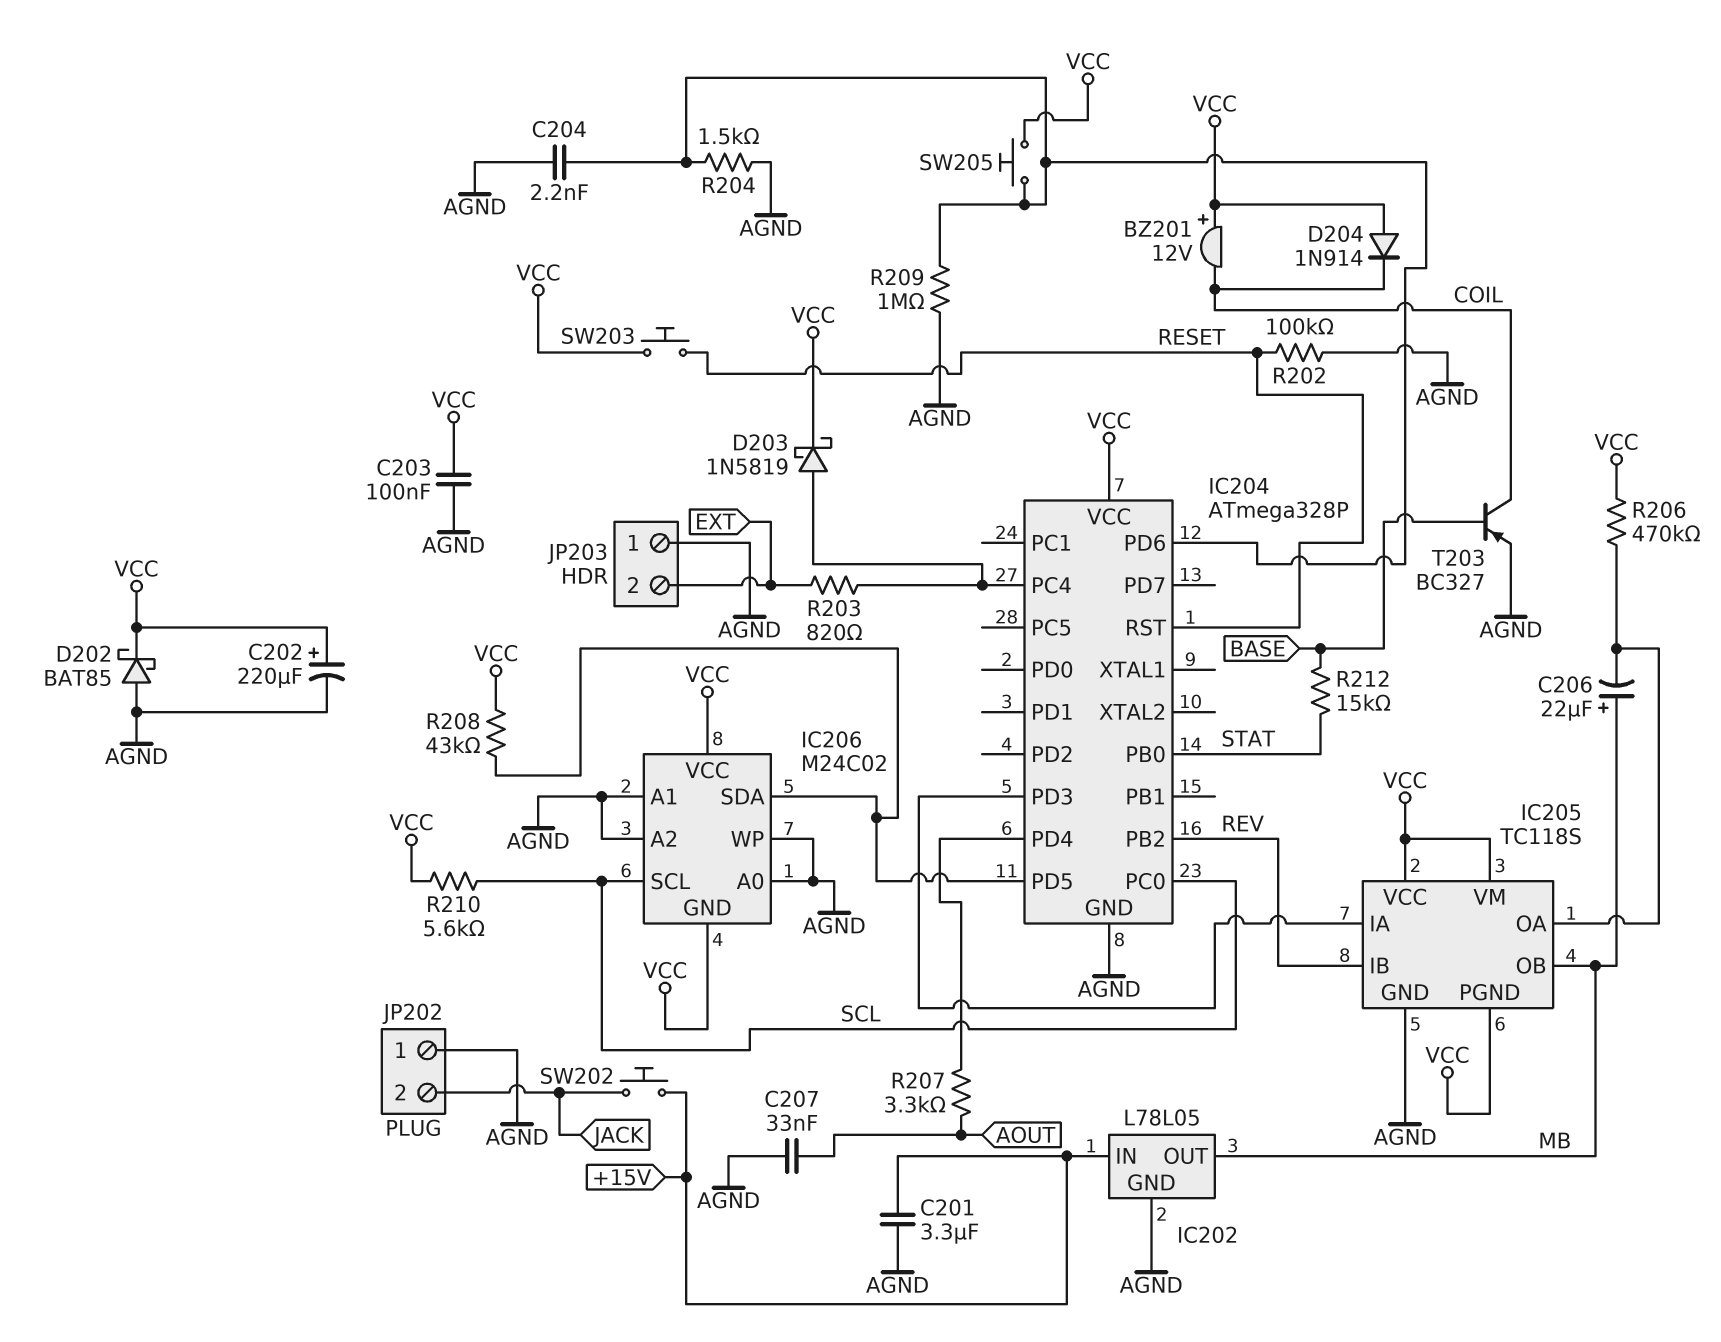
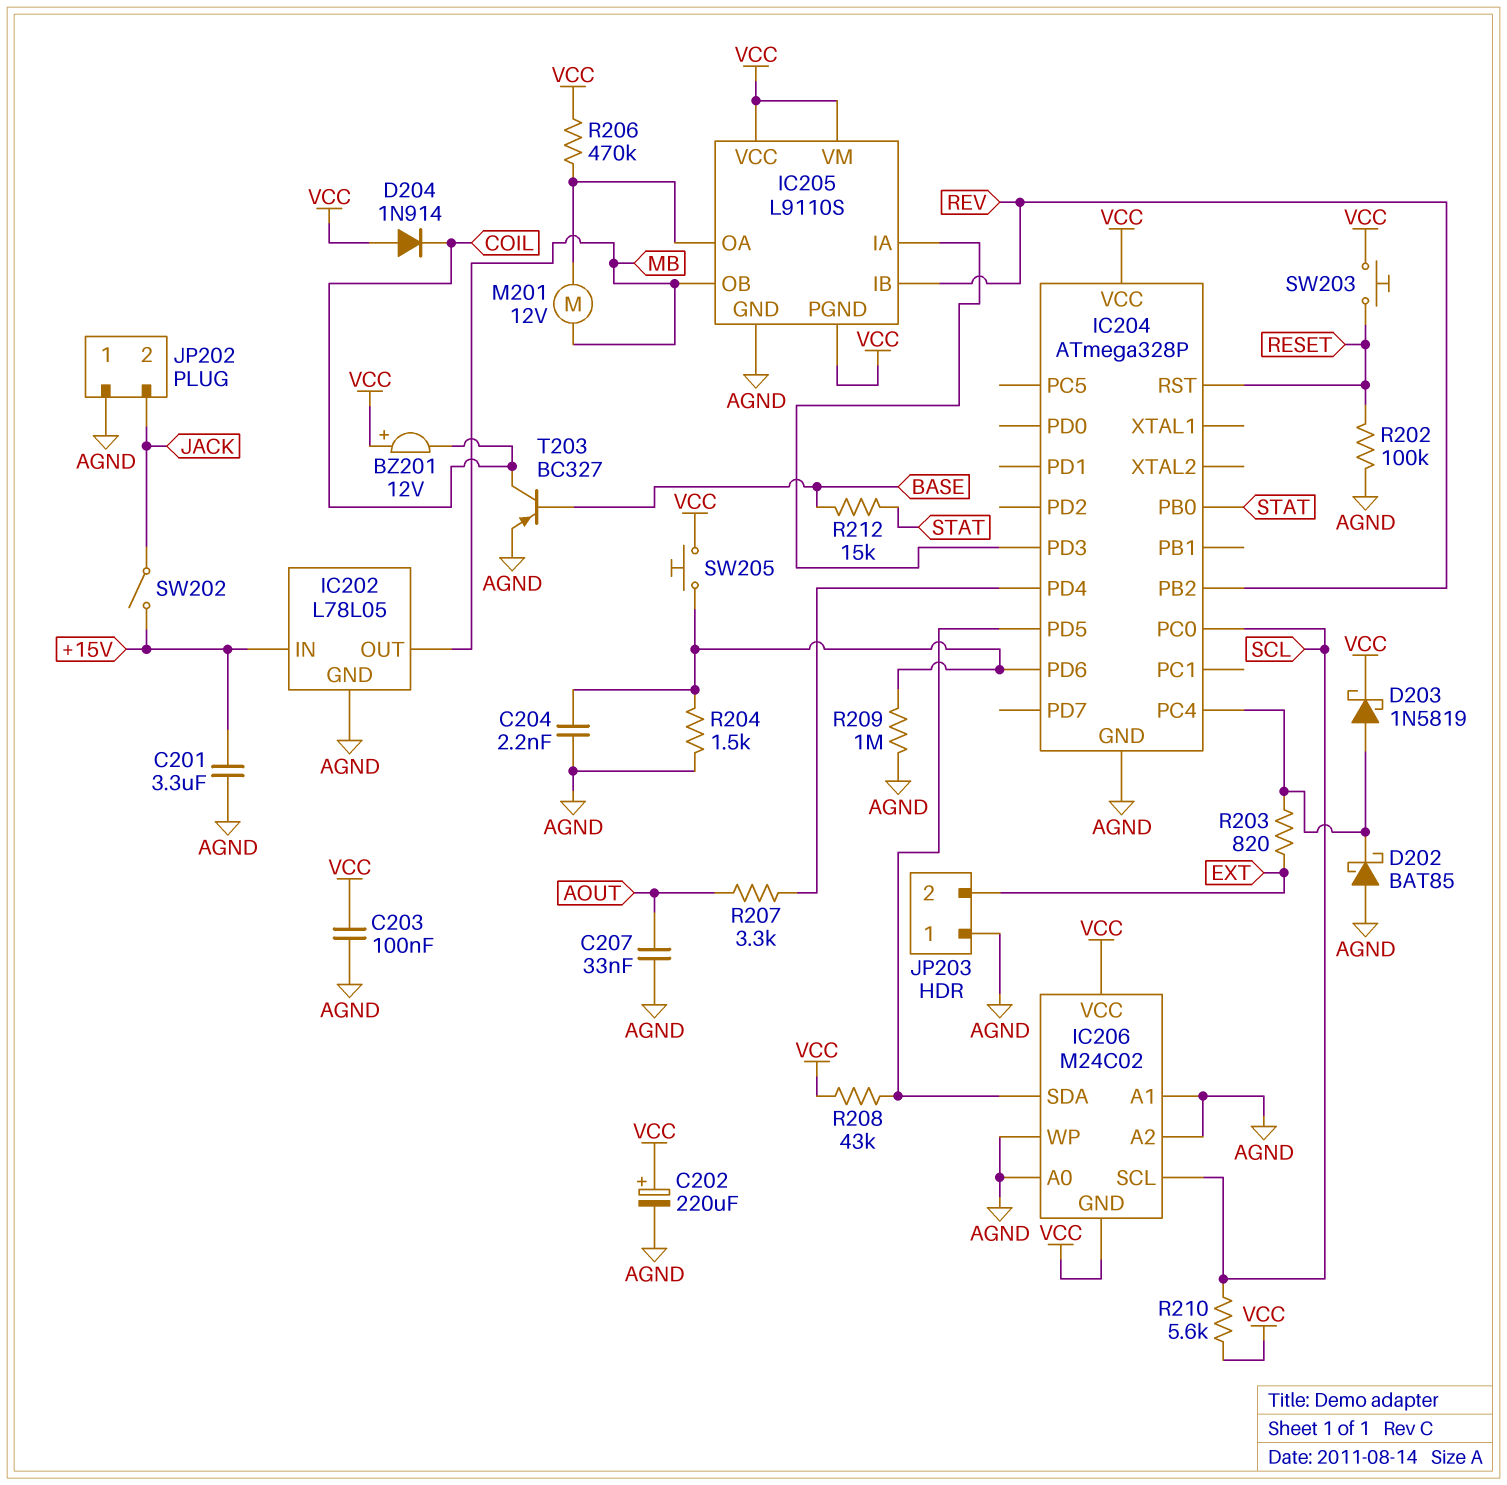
C206: 22uF (plus MB, minus IC205/OA) -> none
D202: schottky BAT85 (A AGND, K VCC) -> schottky BAT85 (A AGND, K IC204/PC4)
IC205: TC118S -> L9110S
M201: none -> motor 12V (IC205/OA, MB)
SW202: button (+15V, JACK) -> switch (+15V, JACK)

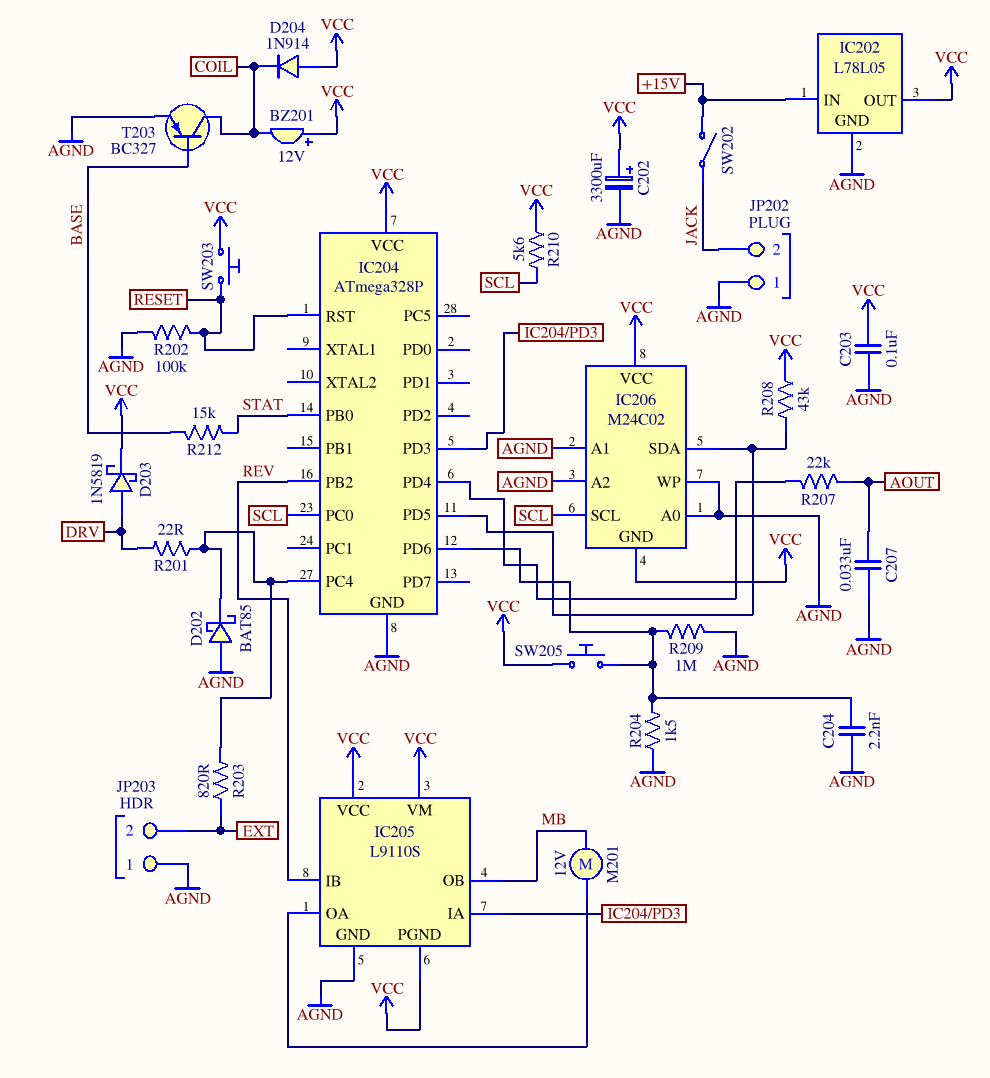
C201: 3.3uF (+15V, AGND) -> none
C202: 220uF (plus VCC, minus AGND) -> 3300uF (plus VCC, minus AGND)
D203: schottky 1N5819 (A IC204/PC4, K VCC) -> schottky 1N5819 (A DRV, K VCC)
IC202 pin OUT: MB -> VCC
R201: none -> 22 (DRV, IC204/PC4)
R206: 470k (IC205/OA, VCC) -> none
R207: 3.3k (AOUT, IC204/PD4) -> 22k (AOUT, IC204/PD4)

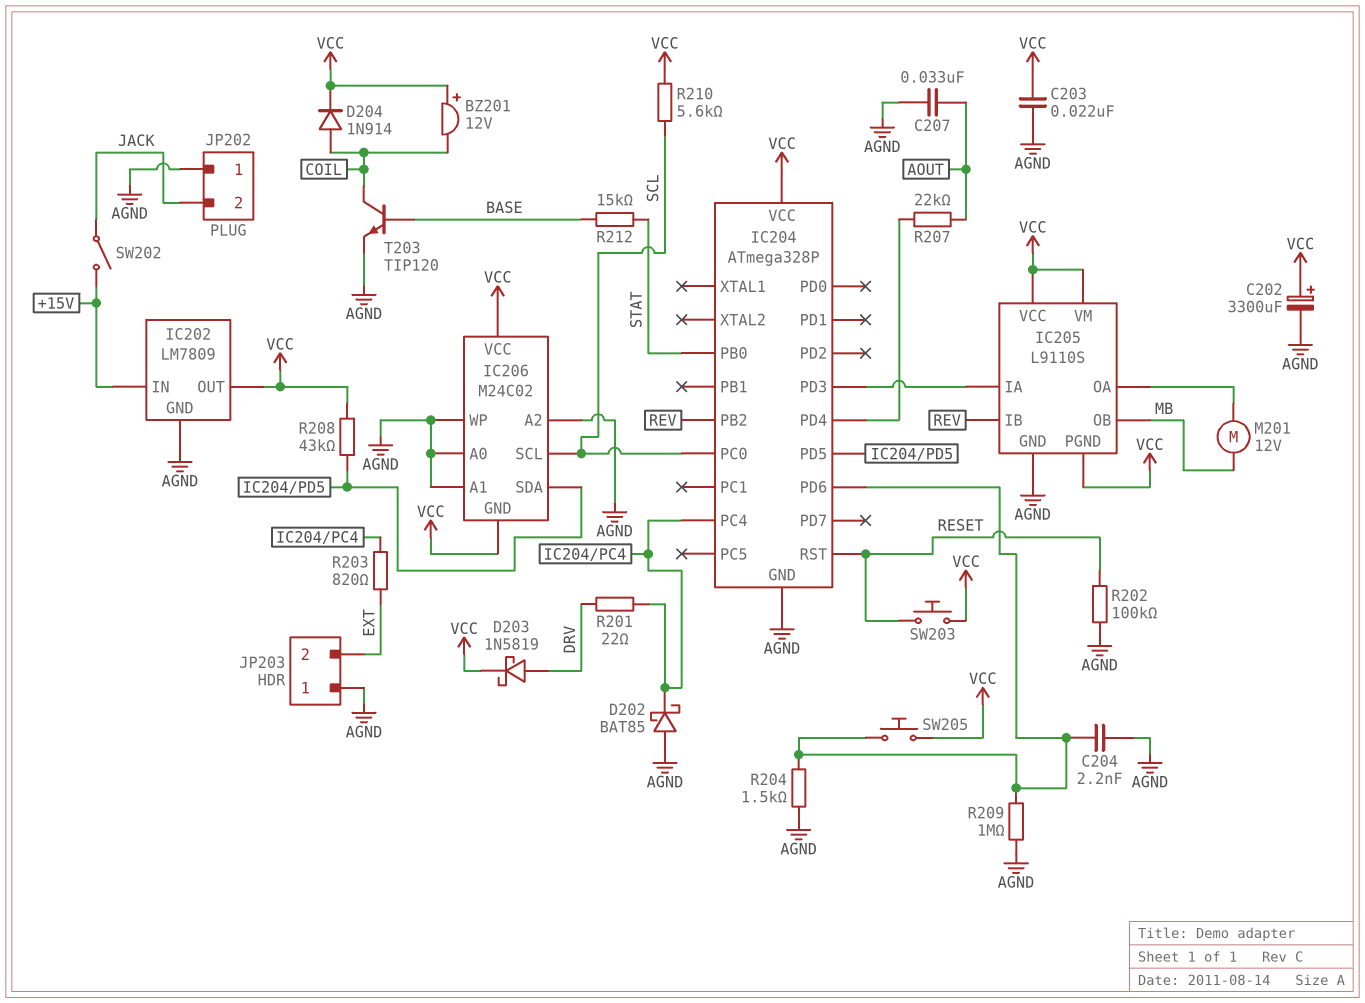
C203: 100nF (AGND, VCC) -> 22nF (AGND, VCC)
D204: diode 1N914 (A VCC, K COIL) -> diode 1N914 (A COIL, K VCC)
IC202: L78L05 -> LM7809
T203: PNP BC327 (B BASE, C COIL, E AGND) -> NPN TIP120 (B BASE, C COIL, E AGND)

